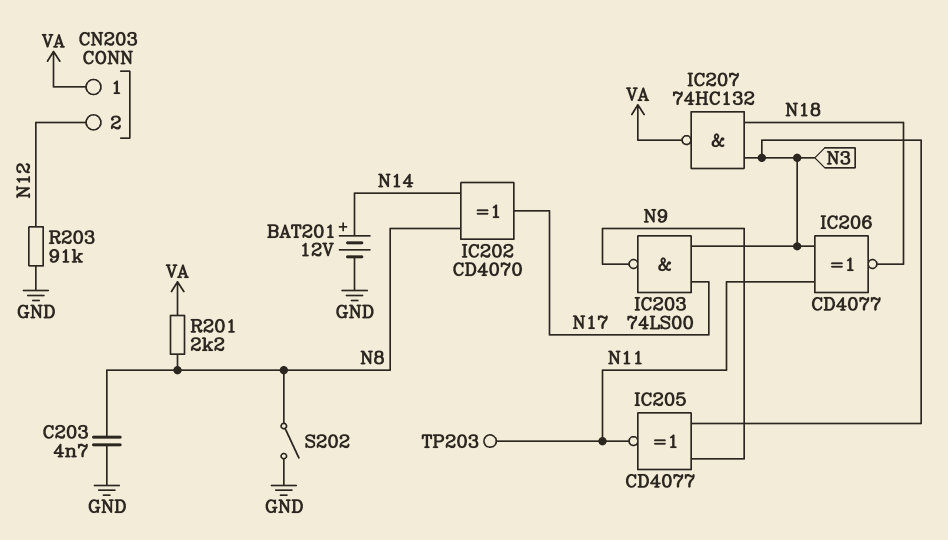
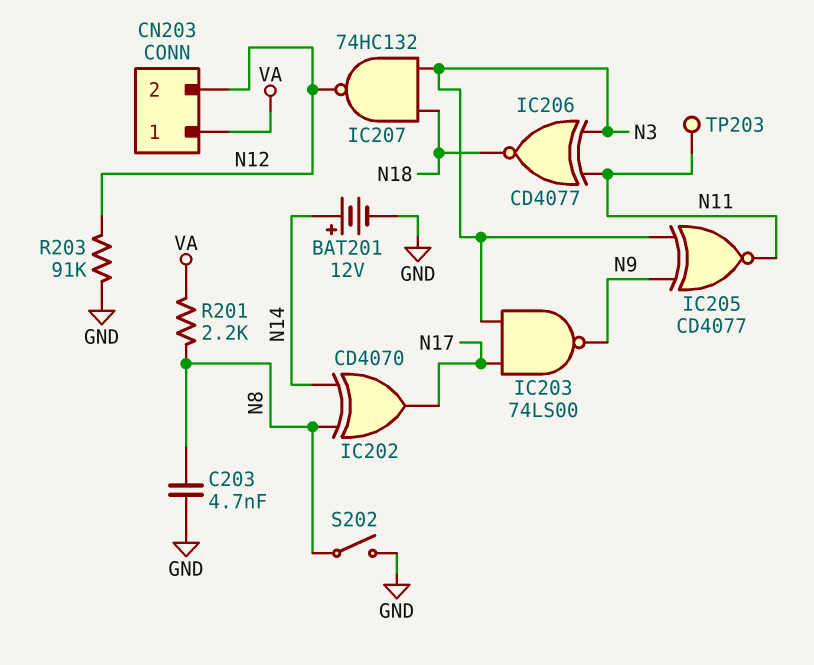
IC207: NAND 74HC132 (in N3, in N18, out VA) -> NAND 74HC132 (in N3, in N18, out N12)

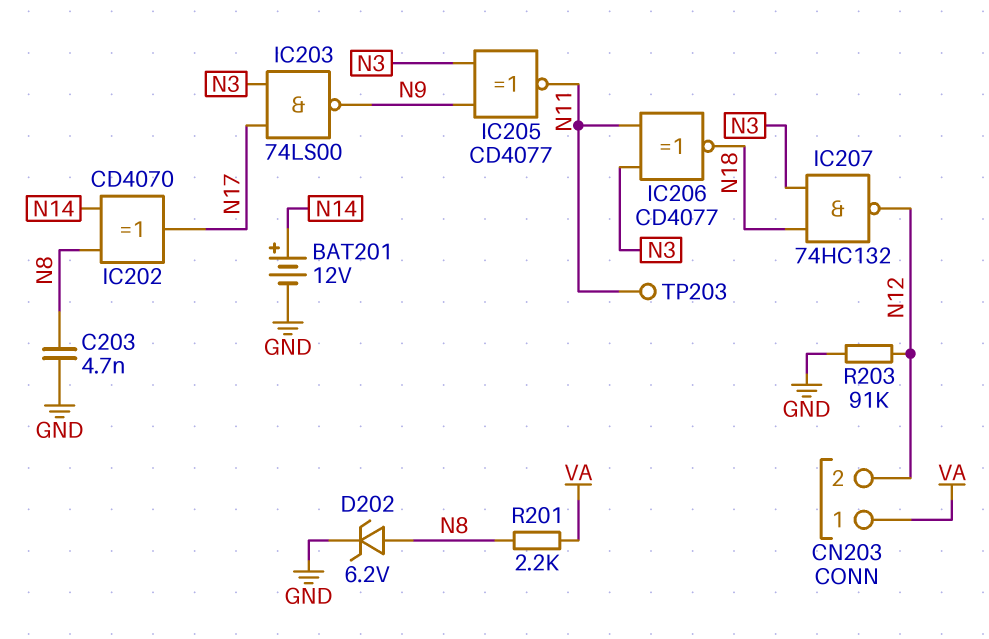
D202: none -> zener 6.2V (A N8, K GND)
S202: switch (GND, N8) -> none

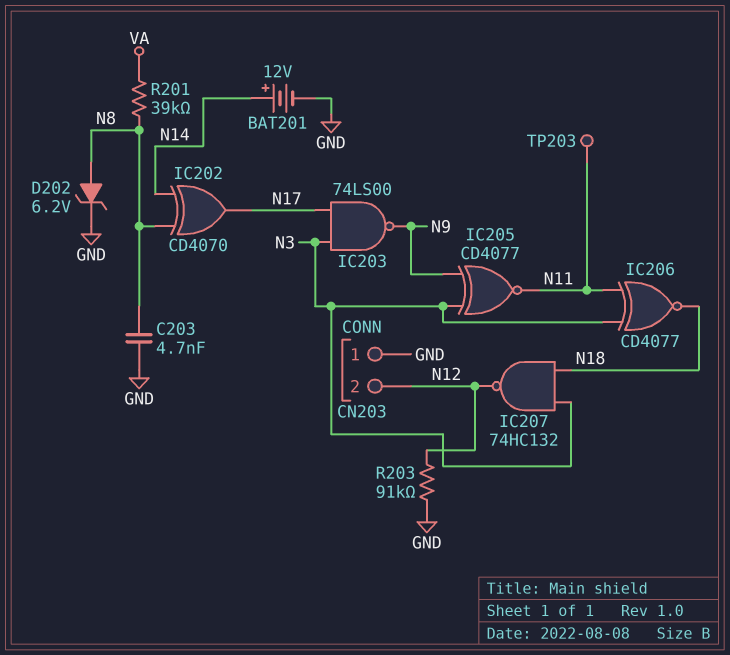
CN203 pin 1: VA -> GND
R201: 2.2k (N8, VA) -> 39k (N8, VA)

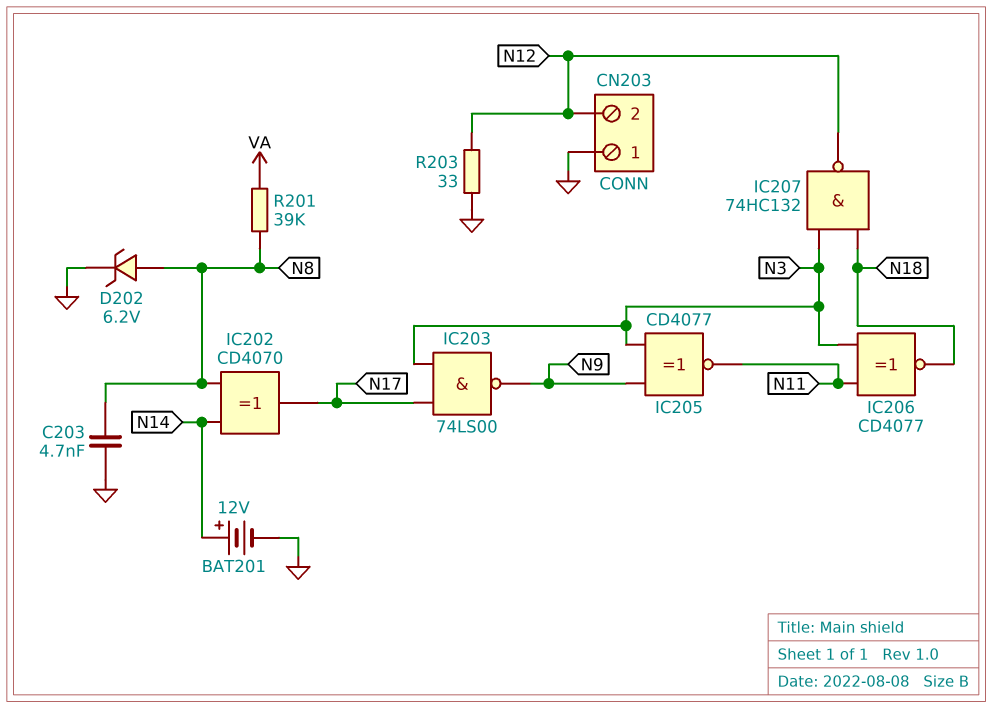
R203: 91k (GND, N12) -> 33 (GND, N12)
TP203: test point (N11) -> none

